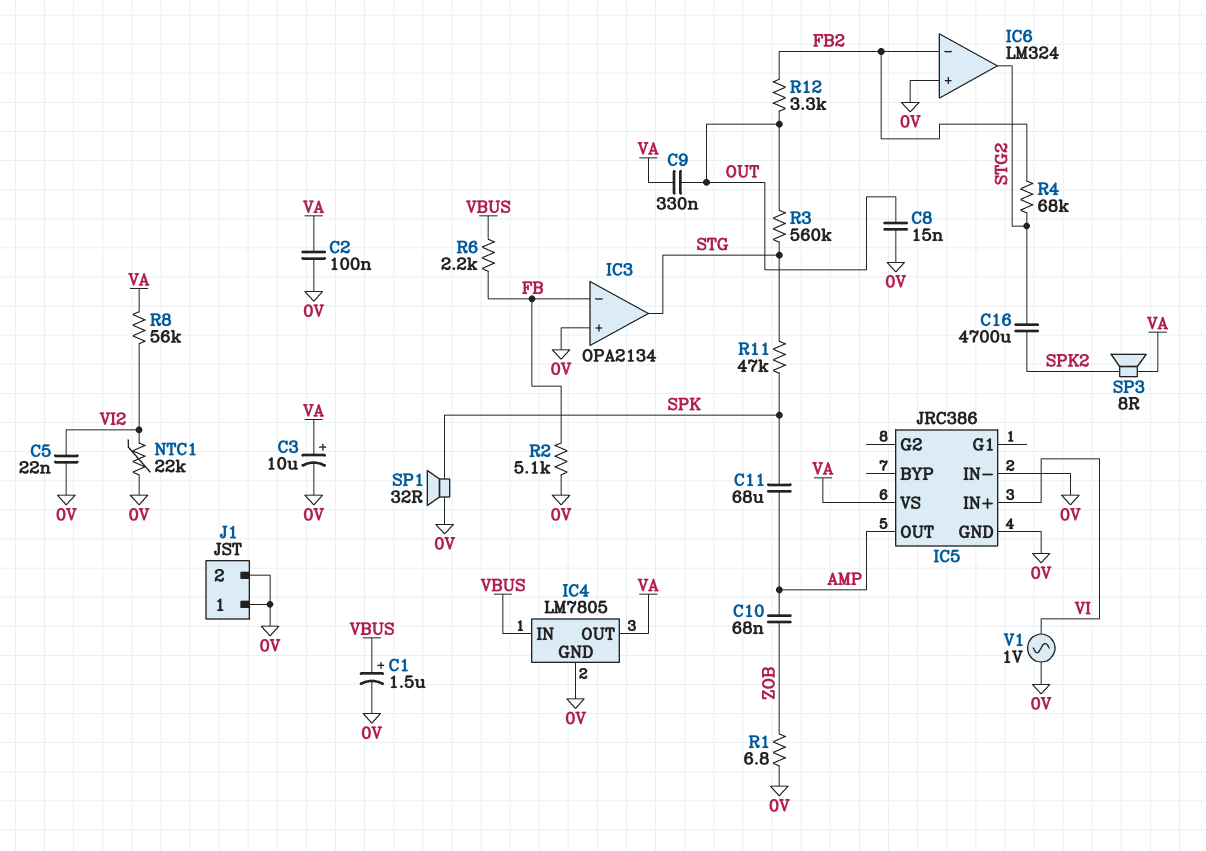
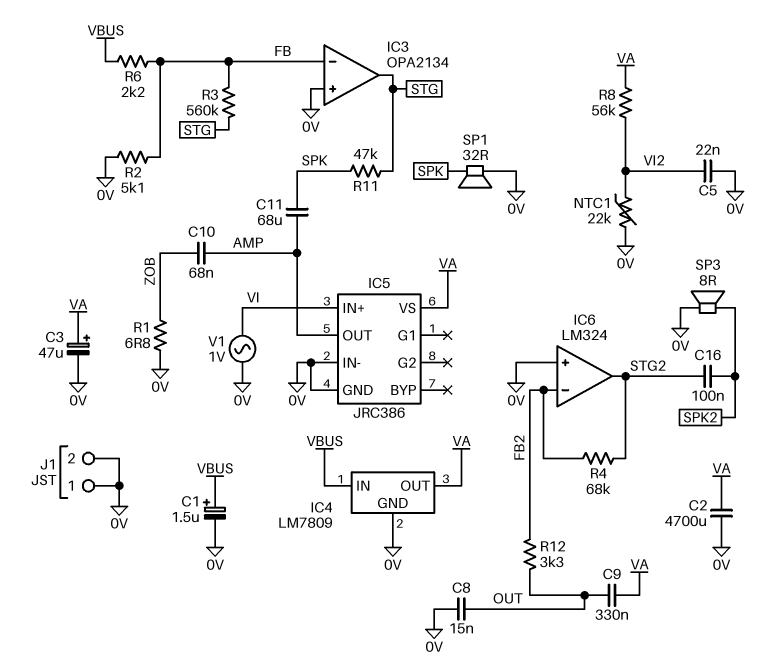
C2: 100nF (0V, VA) -> 4700uF (0V, VA)
C3: 10uF (plus VA, minus 0V) -> 47uF (plus VA, minus 0V)
C16: 4700uF (SPK2, STG2) -> 100nF (SPK2, STG2)
IC4: LM7805 -> LM7809
R3: 560k (OUT, STG) -> 560k (FB, STG)
SP3: speaker 8R (SPK2, VA) -> speaker 8R (0V, SPK2)

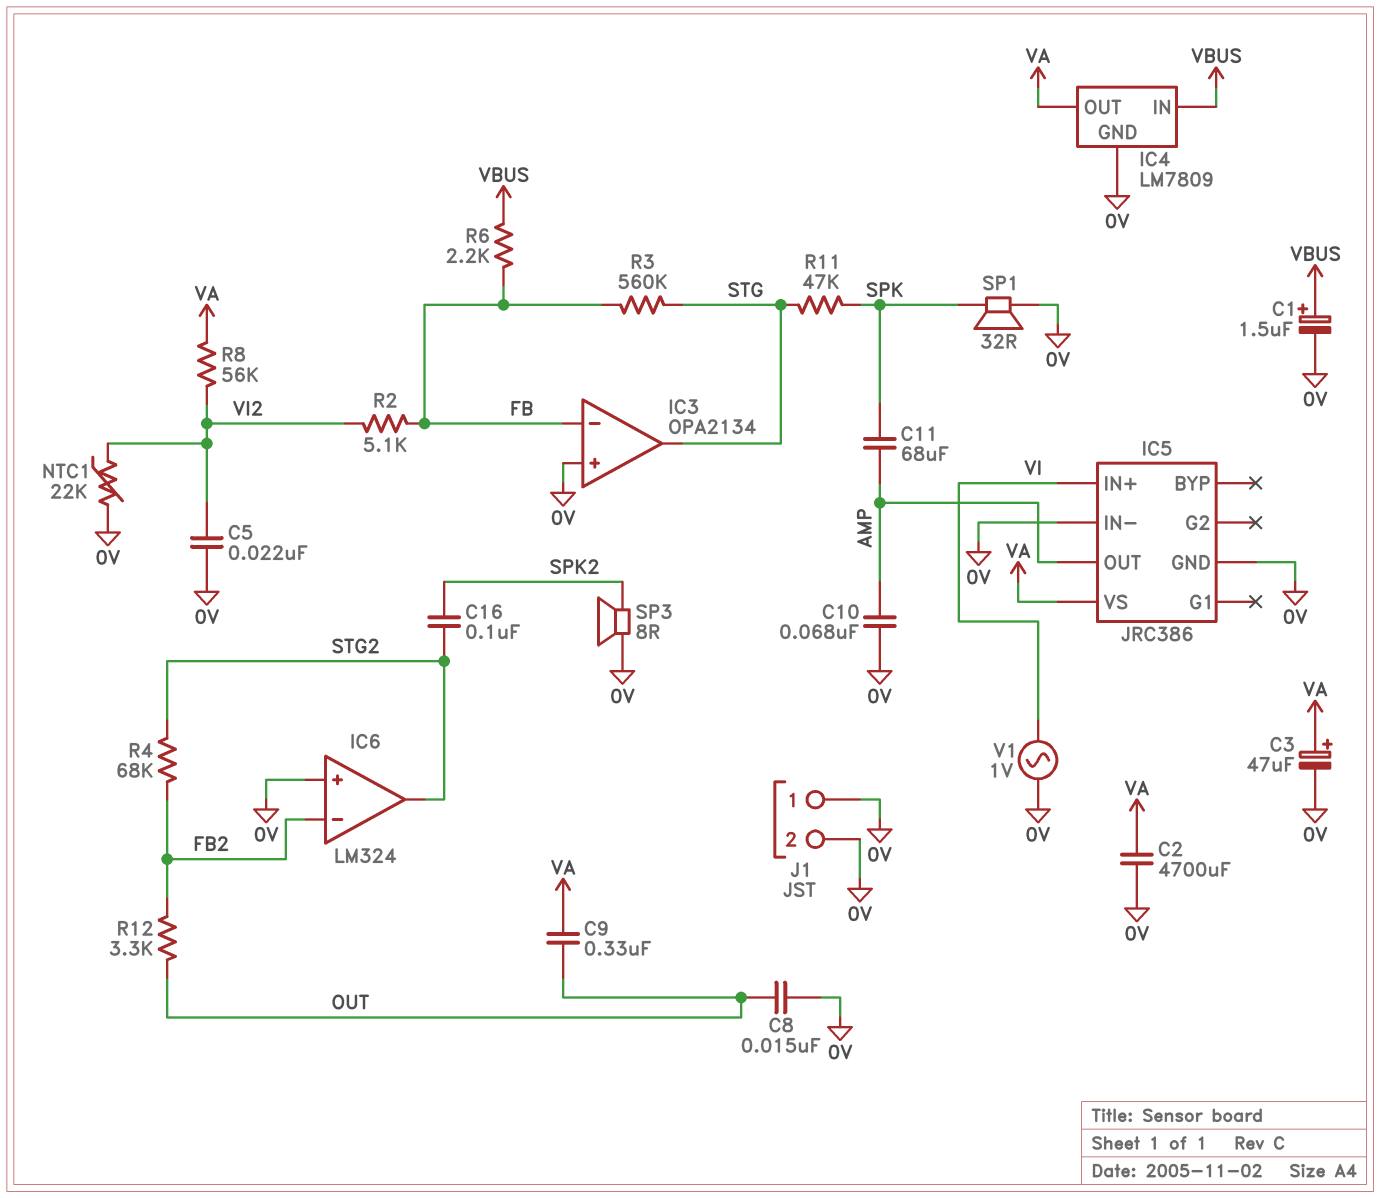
C10: 68nF (AMP, ZOB) -> 68nF (0V, AMP)
R1: 6.8 (0V, ZOB) -> none
R2: 5.1k (0V, FB) -> 5.1k (FB, VI2)

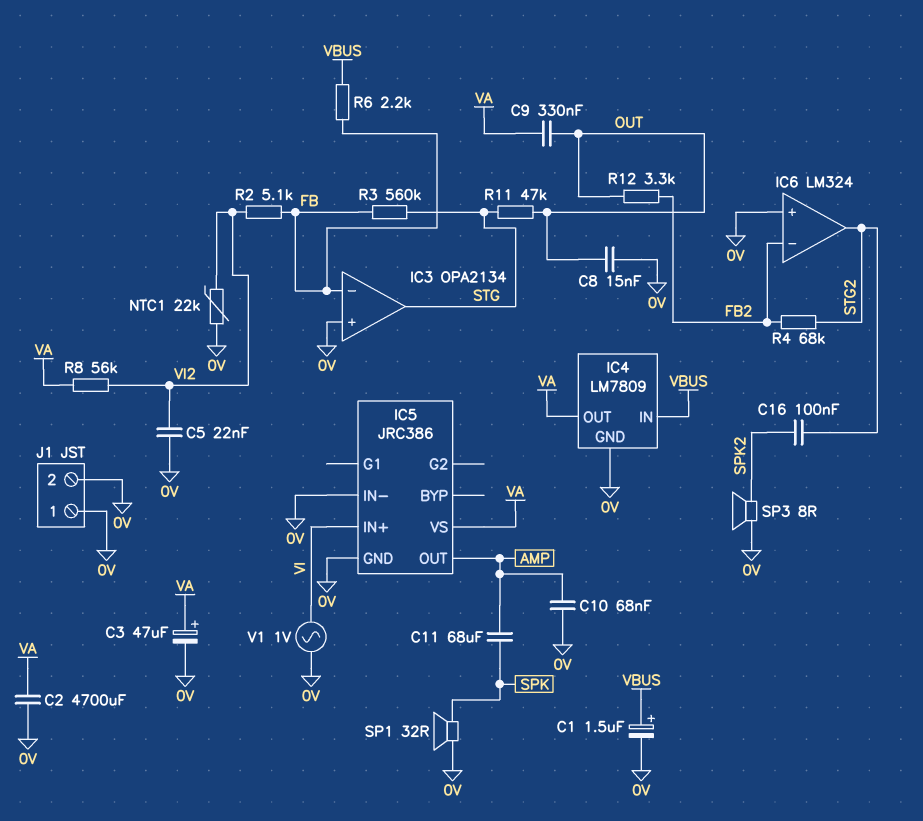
R11: 47k (SPK, STG) -> 47k (OUT, STG)

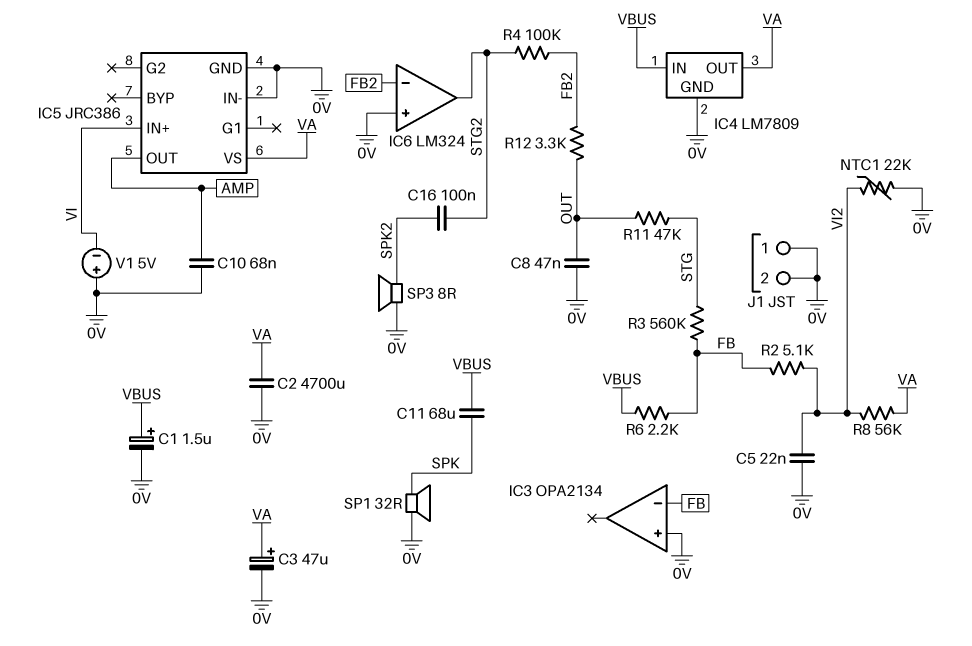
C8: 15nF (0V, OUT) -> 47nF (0V, OUT)
C9: 330nF (OUT, VA) -> none
C11: 68uF (AMP, SPK) -> 68uF (SPK, VBUS)
IC3 pin out: STG -> none
R4: 68k (FB2, STG2) -> 100k (FB2, STG2)
V1: AC 1V (0V, VI) -> 5V (plus 0V, minus VI)

